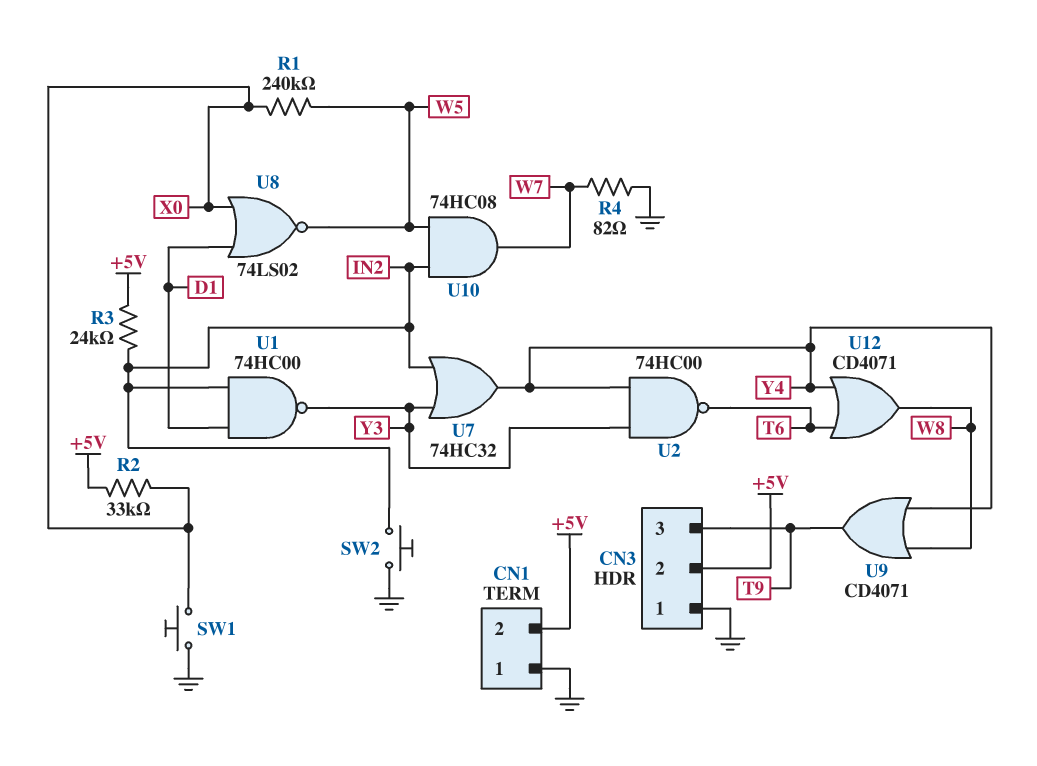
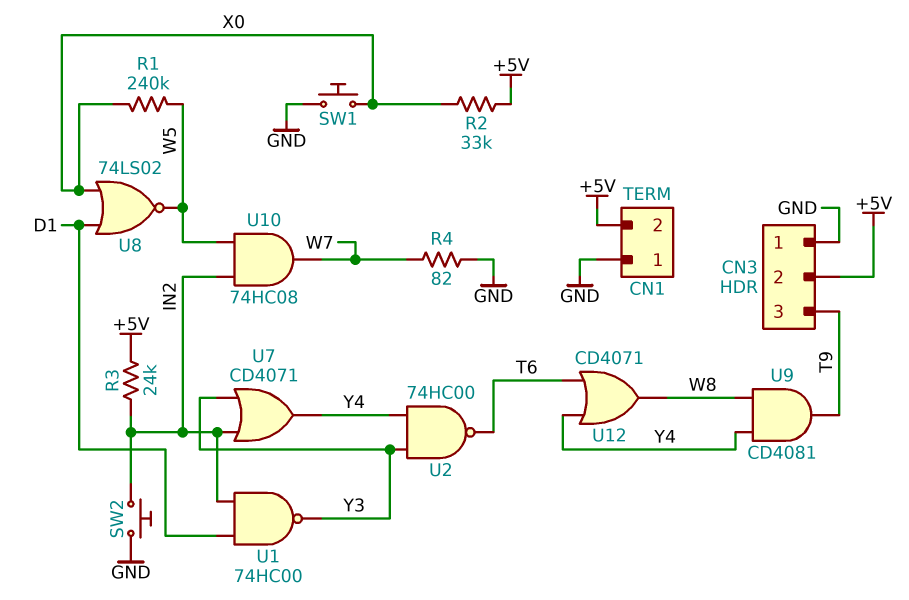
U7: OR 74HC32 (in IN2, in Y3, out Y4) -> OR CD4071 (in IN2, in Y3, out Y4)
U9: OR CD4071 (in W8, in Y4, out T9) -> AND CD4081 (in W8, in Y4, out T9)

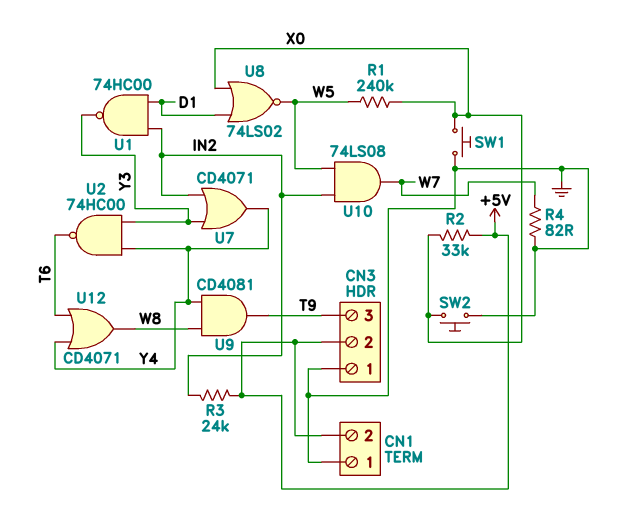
SW2: button (GND, IN2) -> button (GND, X0)
U10: AND 74HC08 (in IN2, in W5, out W7) -> AND 74LS08 (in IN2, in W5, out W7)

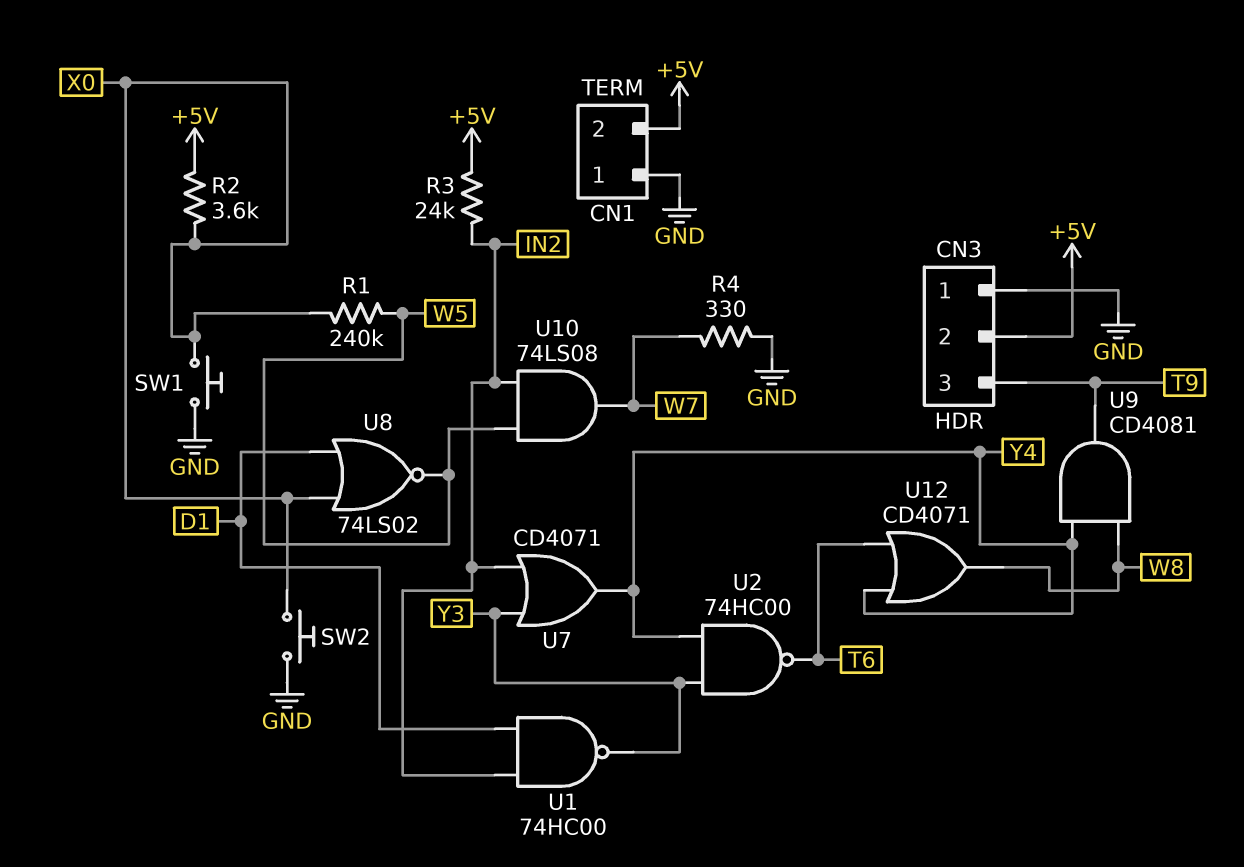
R2: 33k (+5V, X0) -> 3.6k (+5V, X0)
R4: 82 (GND, W7) -> 330 (GND, W7)

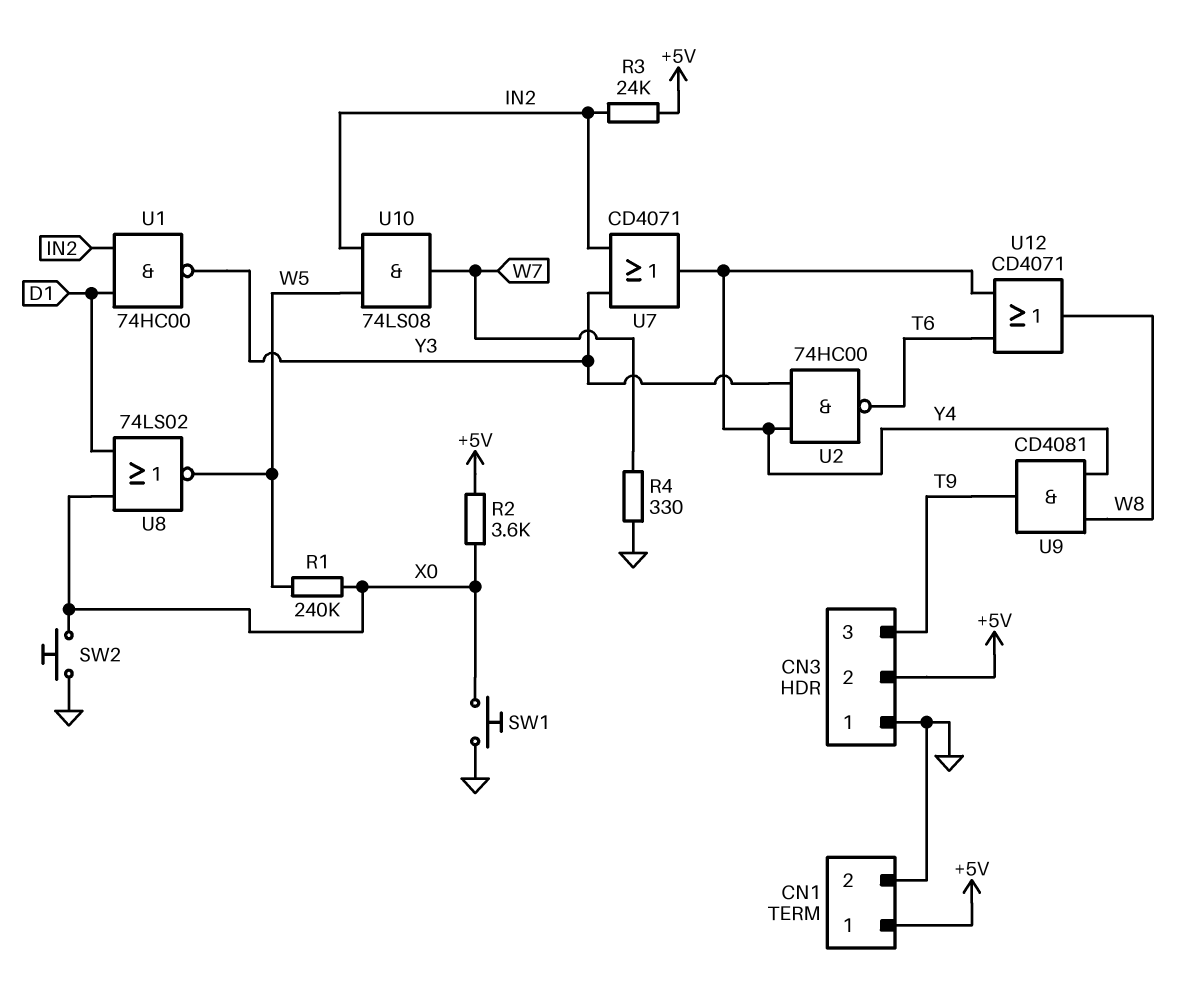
CN1 pin 1: GND -> +5V
CN1 pin 2: +5V -> GND

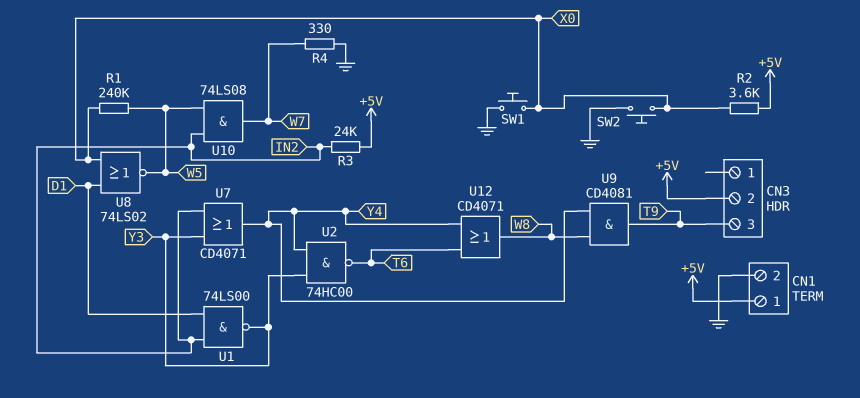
CN3 pin 1: GND -> none
U1: NAND 74HC00 (in D1, in IN2, out Y3) -> NAND 74LS00 (in D1, in IN2, out Y3)

